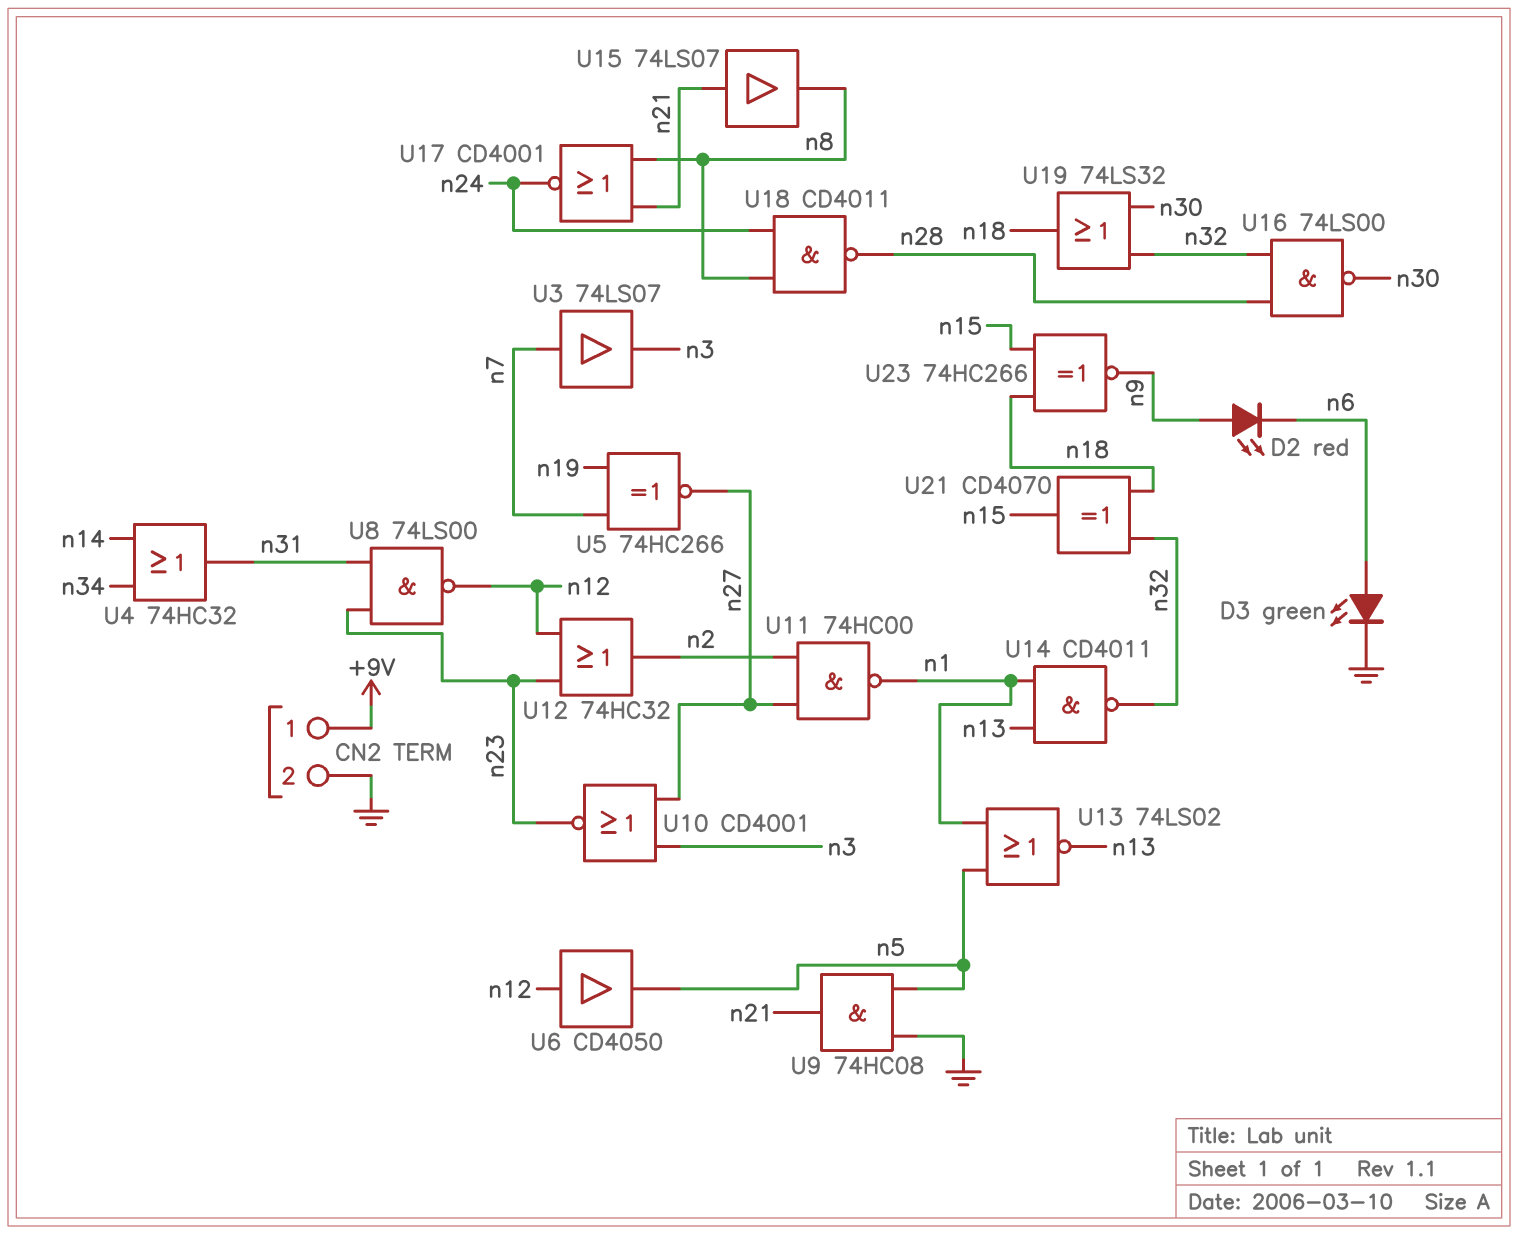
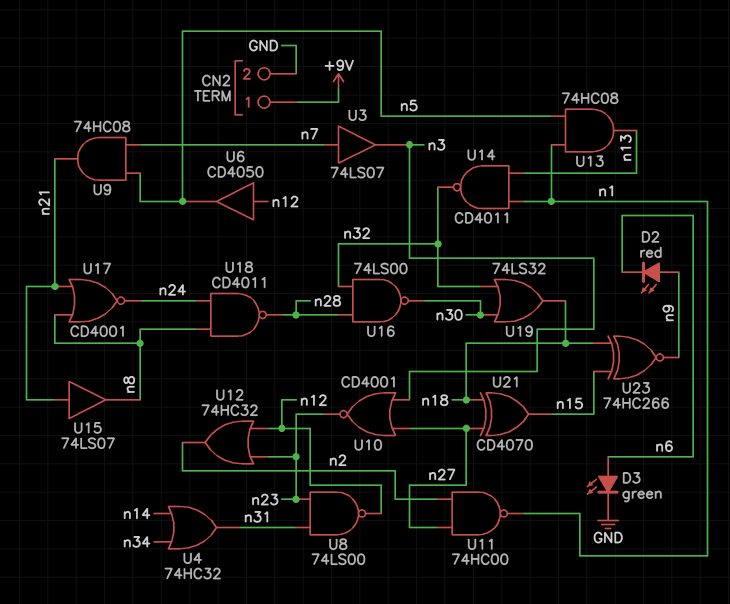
U5: XNOR 74HC266 (in n7, in n19, out n27) -> none
U9: AND 74HC08 (in GND, in n5, out n21) -> AND 74HC08 (in n5, in n7, out n21)
U13: NOR 74LS02 (in n1, in n5, out n13) -> AND 74HC08 (in n1, in n5, out n13)
U21: XOR CD4070 (in n18, in n32, out n15) -> XOR CD4070 (in n18, in n27, out n15)

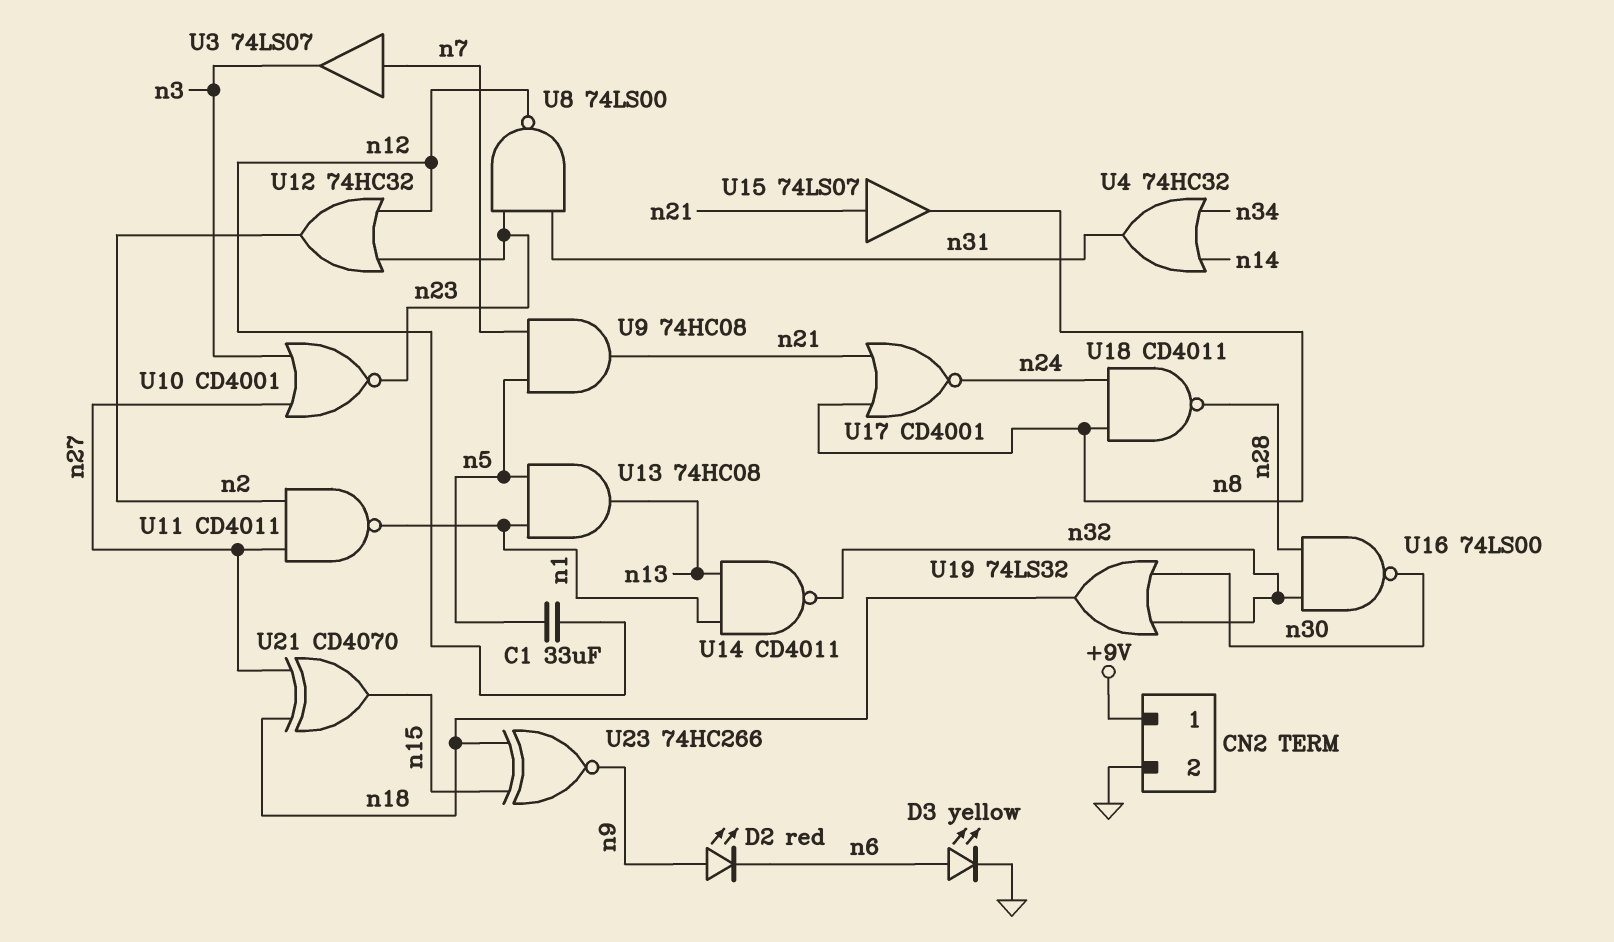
C1: none -> 33uF (n5, n12)
D3: LED green (A n6, K GND) -> LED yellow (A n6, K GND)
U6: buffer CD4050 (in n12, out n5) -> none
U11: NAND 74HC00 (in n2, in n27, out n1) -> NAND CD4011 (in n2, in n27, out n1)

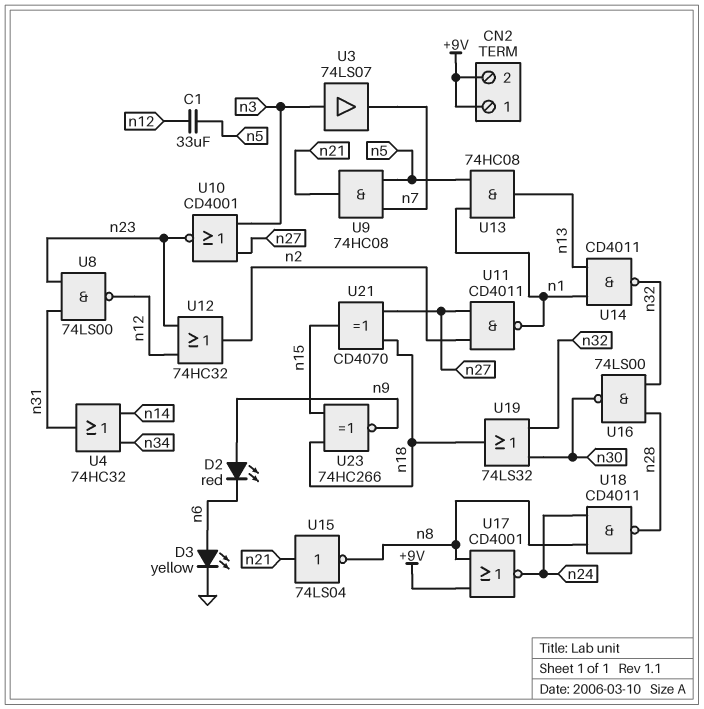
CN2 pin 2: GND -> +9V
U3: buffer 74LS07 (in n7, out n3) -> buffer 74LS07 (in n3, out n7)
U15: buffer 74LS07 (in n21, out n8) -> NOT 74LS04 (in n21, out n8)
U17: NOR CD4001 (in n8, in n21, out n24) -> NOR CD4001 (in +9V, in n8, out n24)

